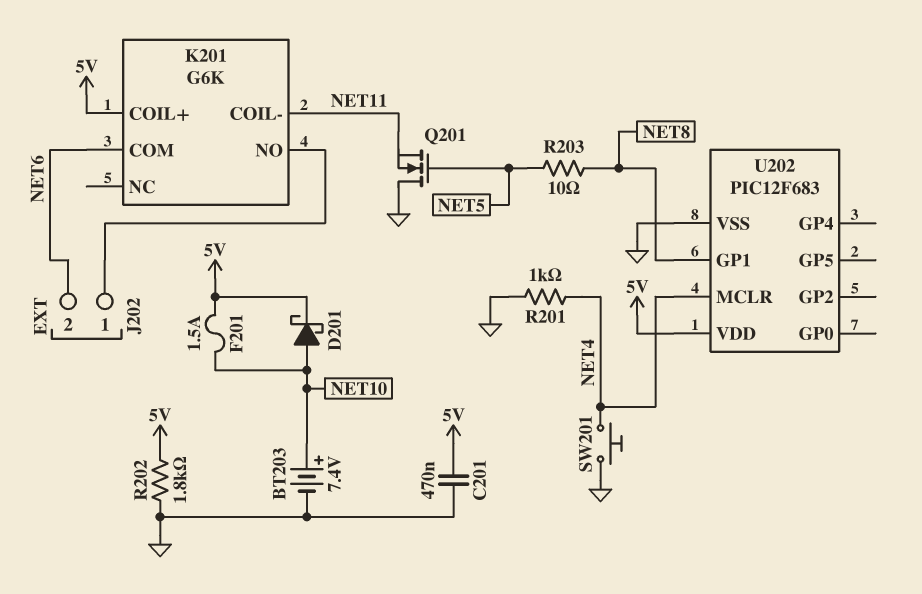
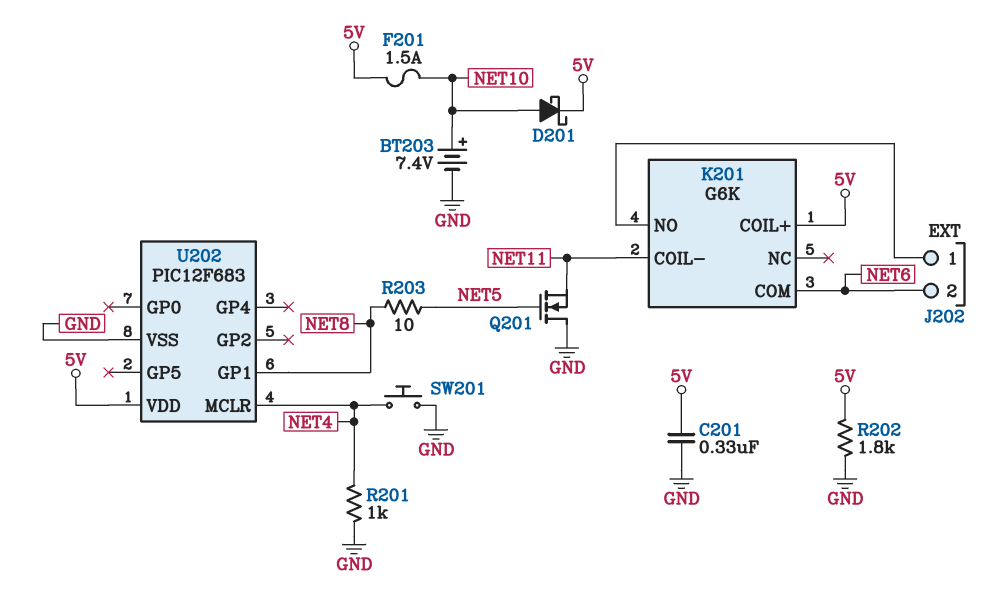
C201: 470nF (5V, GND) -> 330nF (5V, GND)

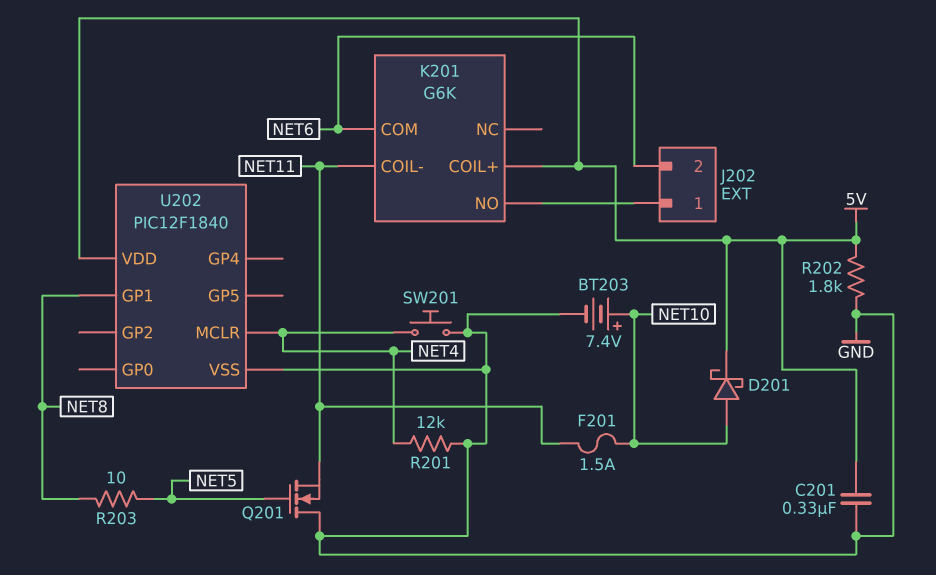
F201: 1.5A (5V, NET10) -> 1.5A (NET10, NET11)
R201: 1k (GND, NET4) -> 12k (GND, NET4)
U202: PIC12F683 -> PIC12F1840

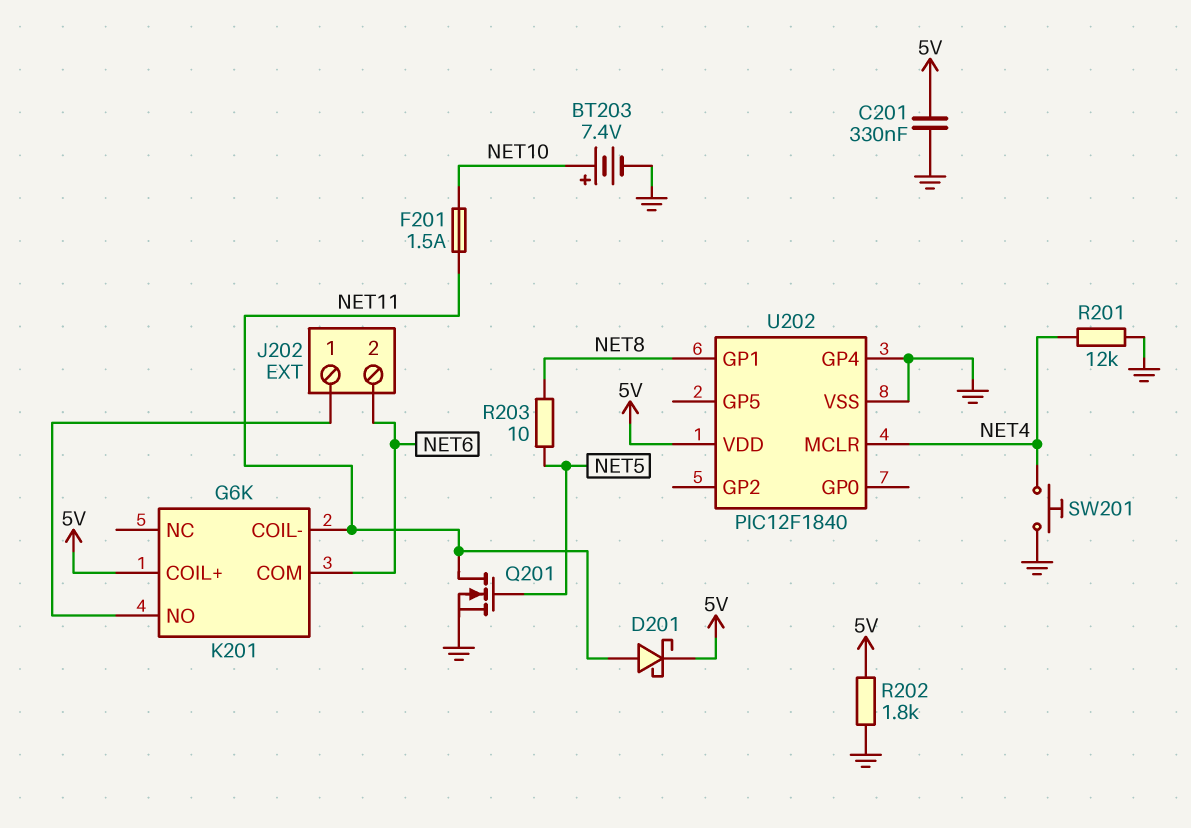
D201: schottky (A NET10, K 5V) -> schottky (A NET11, K 5V)
Q201: NMOS (G NET5, D GND, S NET11) -> NMOS (G NET5, D NET11, S GND)
U202 pin GP4: none -> GND

